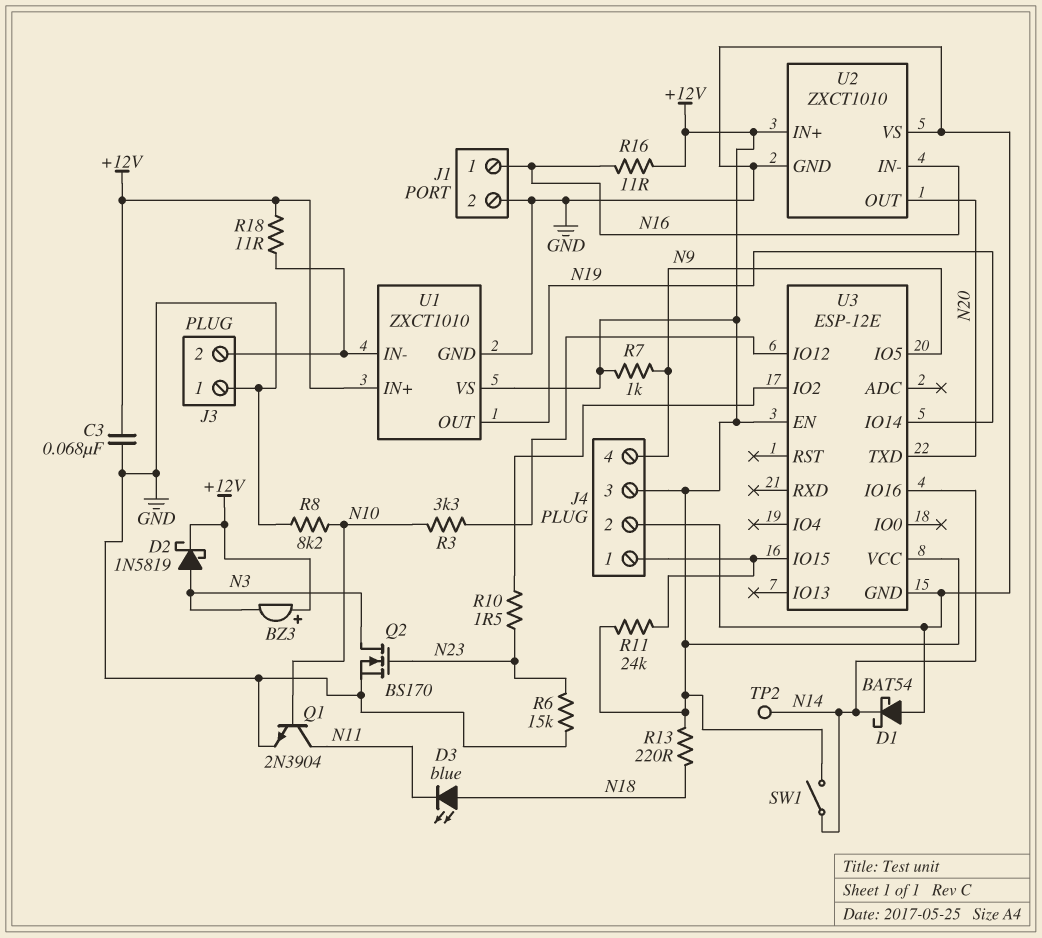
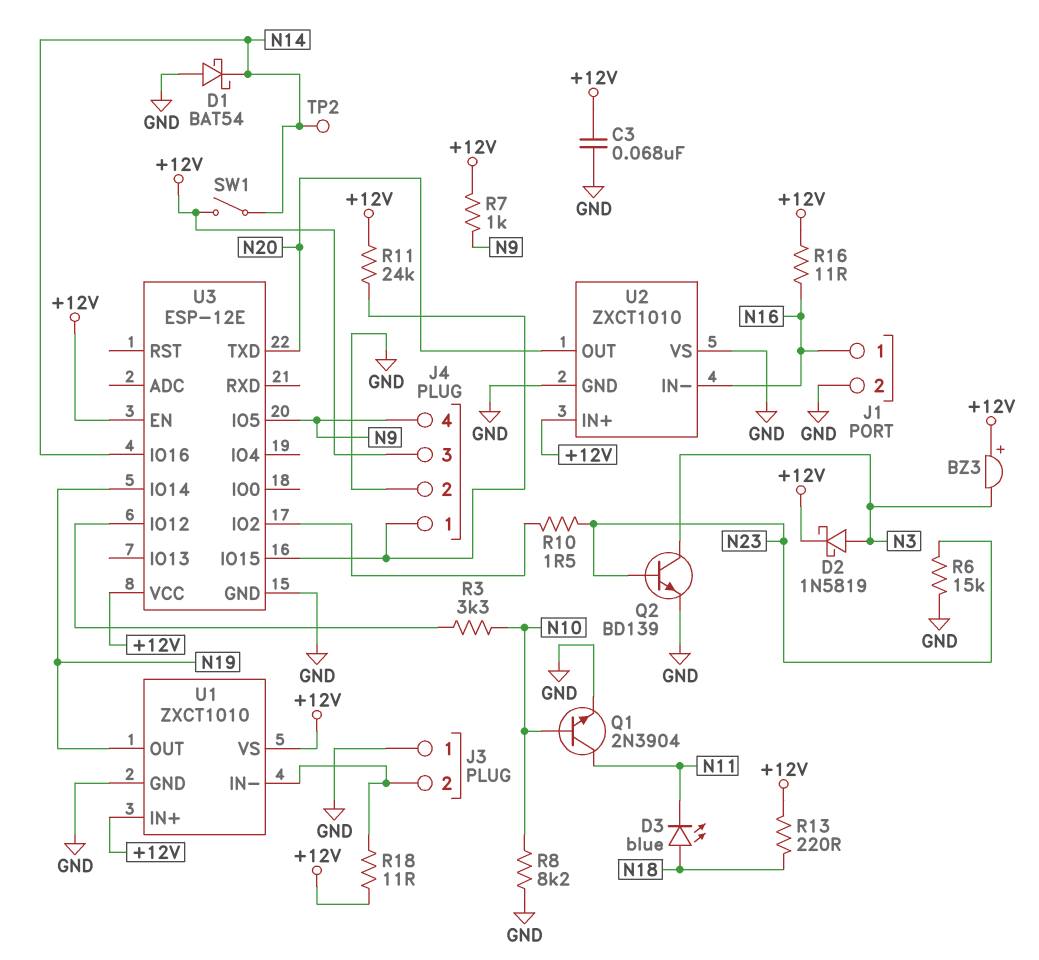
Q2: NMOS BS170 (G N23, D N3, S GND) -> NPN BD139 (B N23, C N3, E GND)

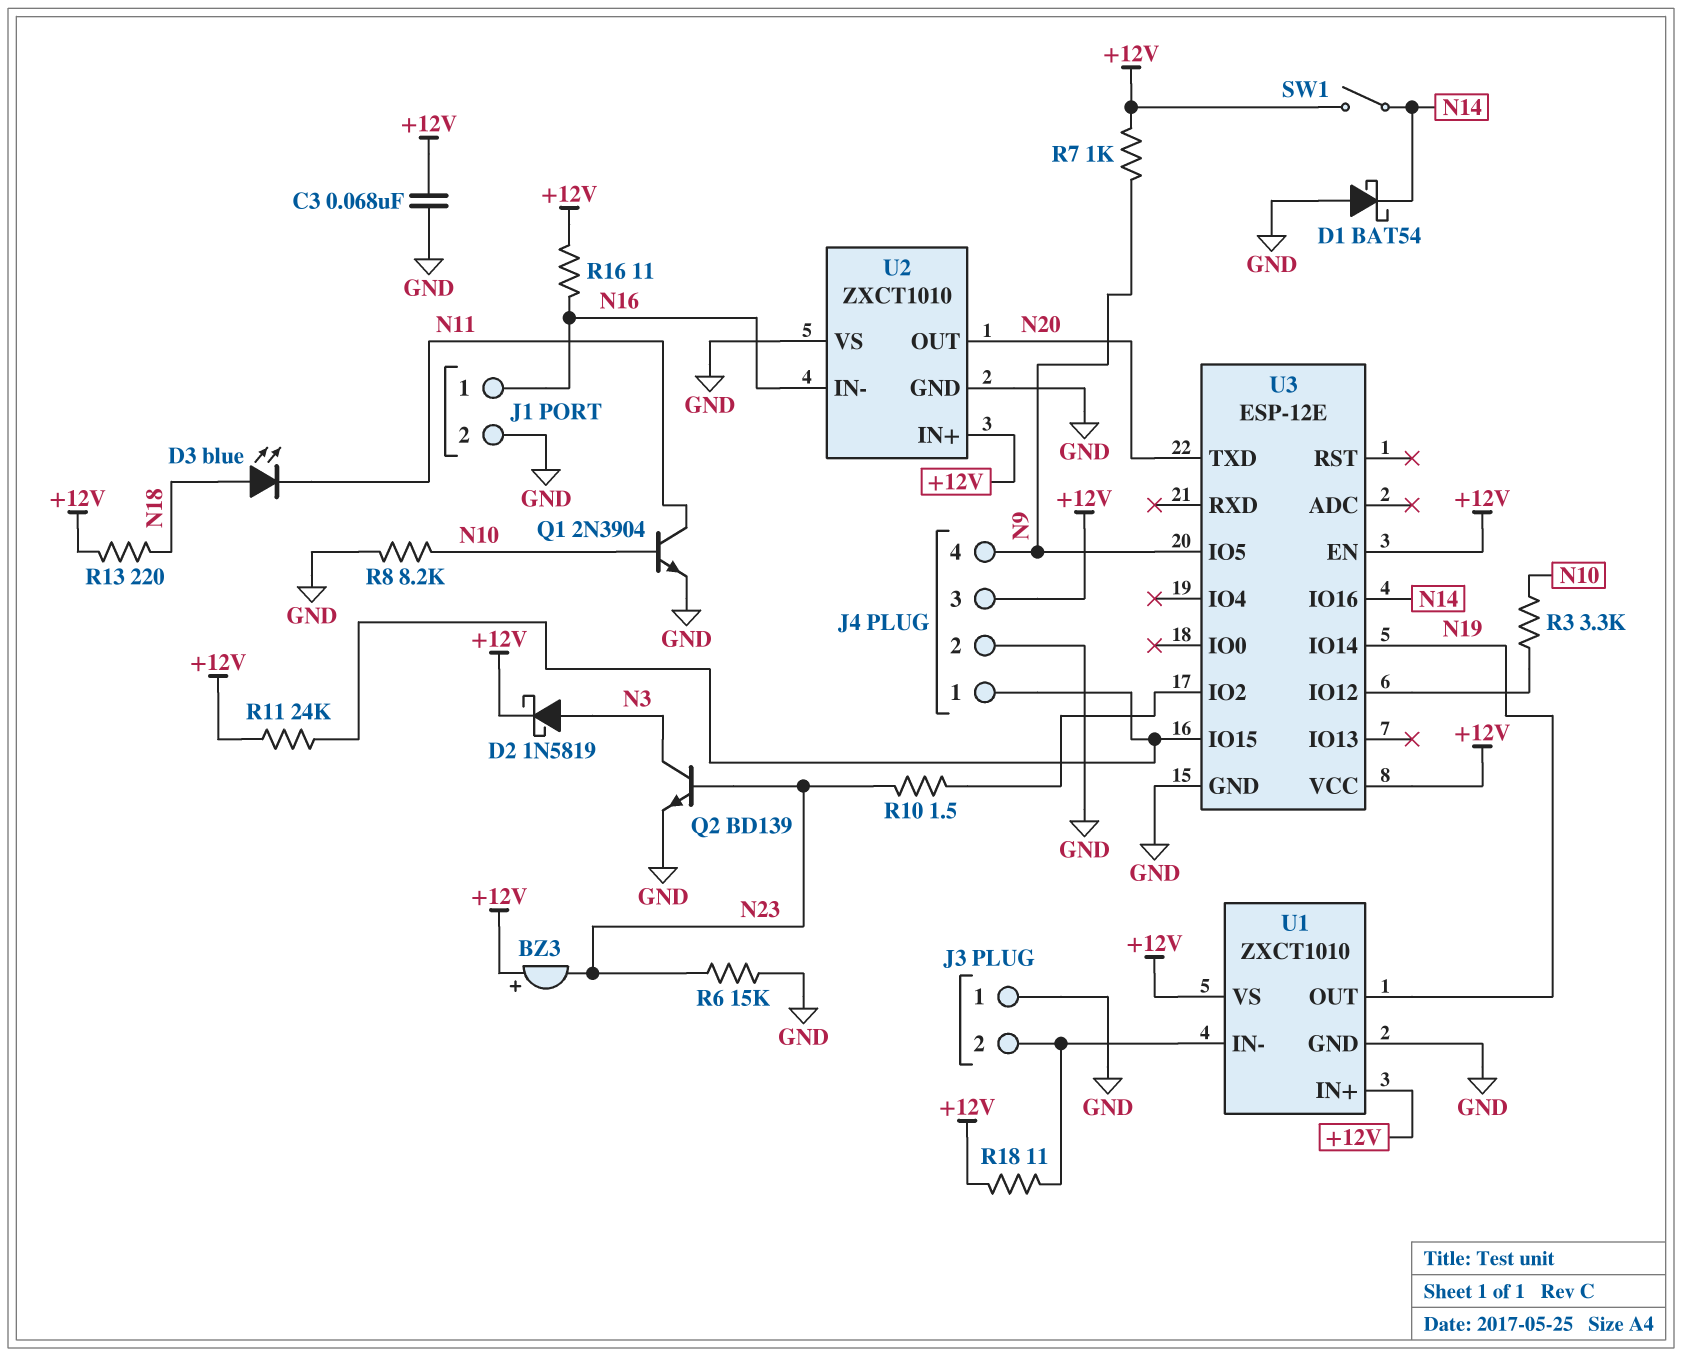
BZ3: buzzer (plus +12V, minus N3) -> buzzer (plus +12V, minus N23)
TP2: test point (N14) -> none

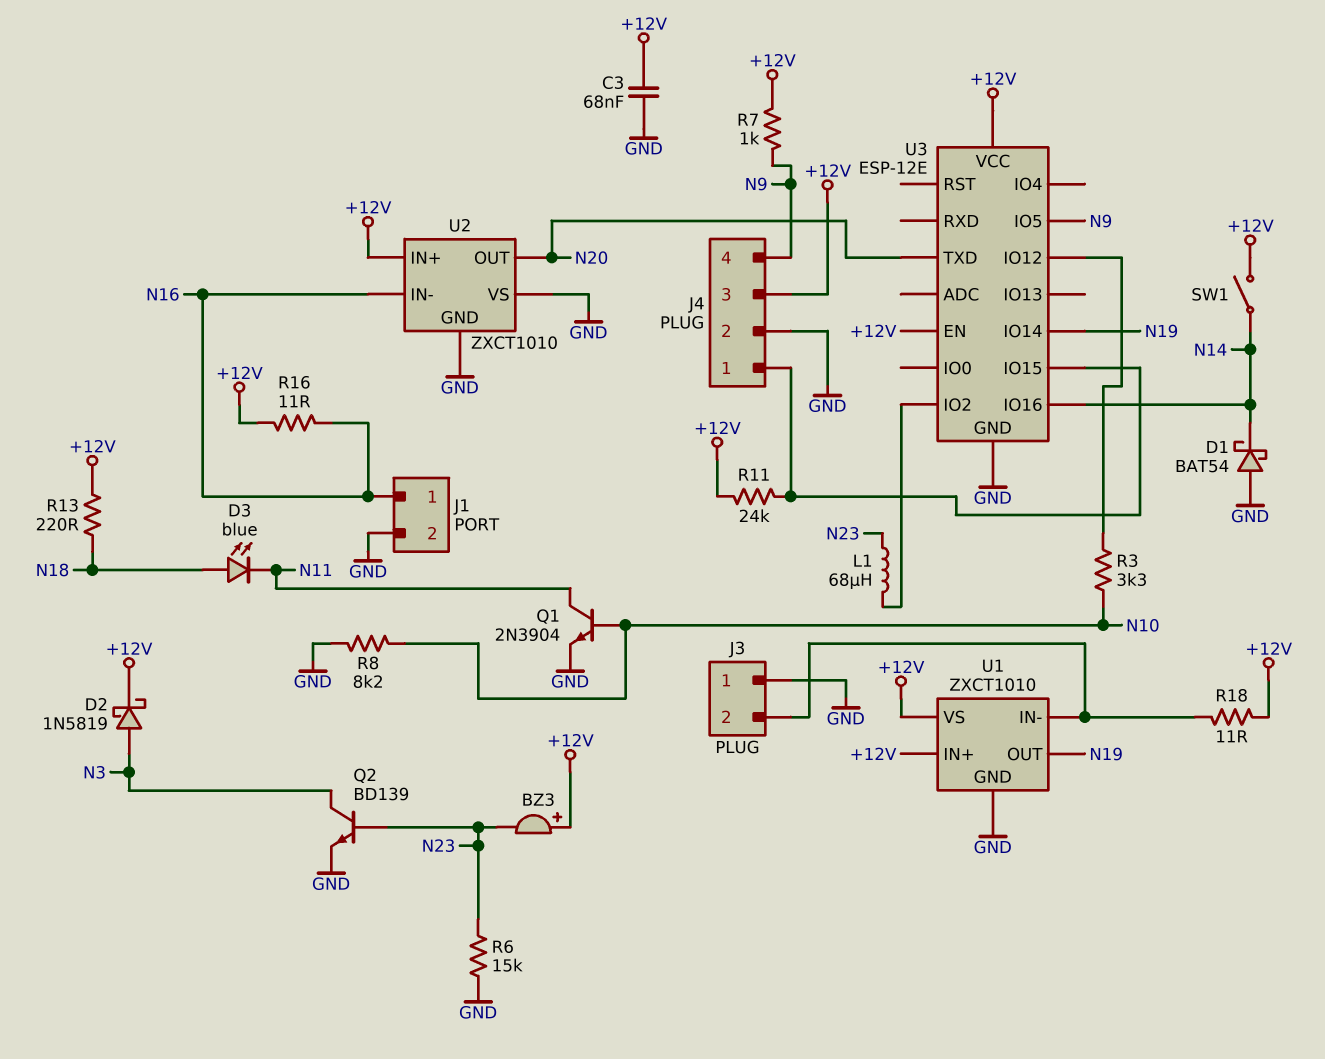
L1: none -> 68uH (N23, U3/IO2)
R10: 1.5 (N23, U3/IO2) -> none

